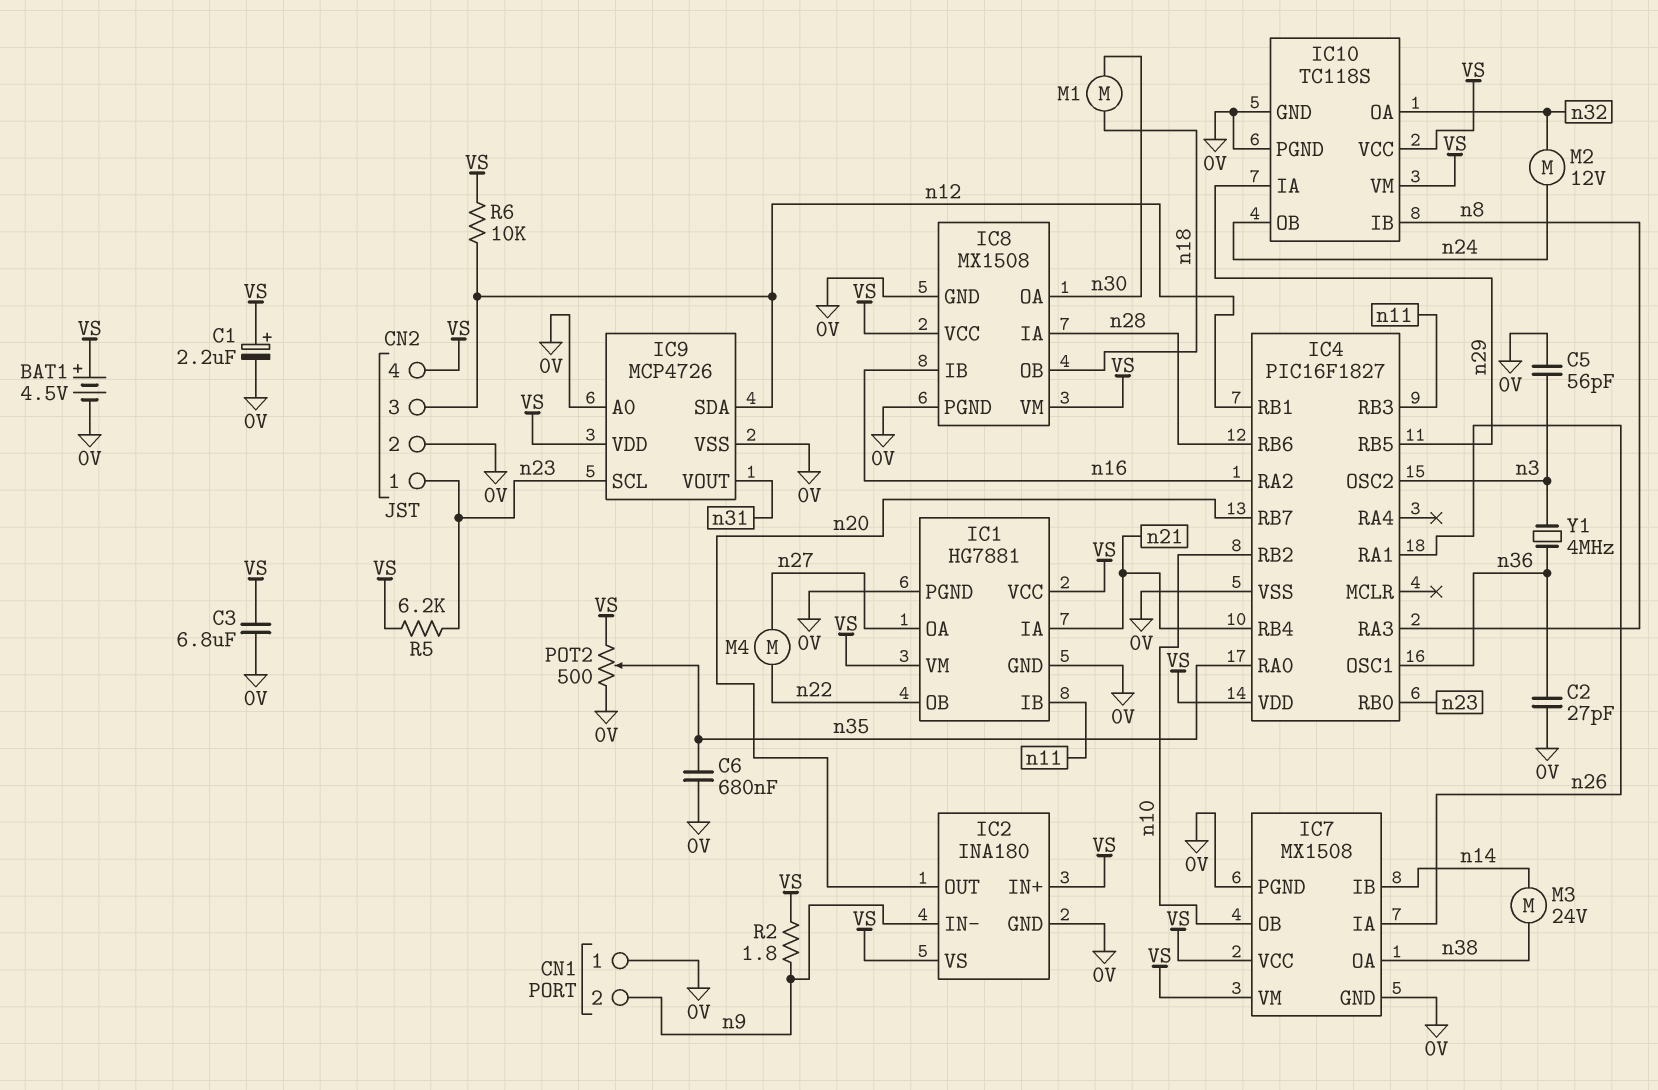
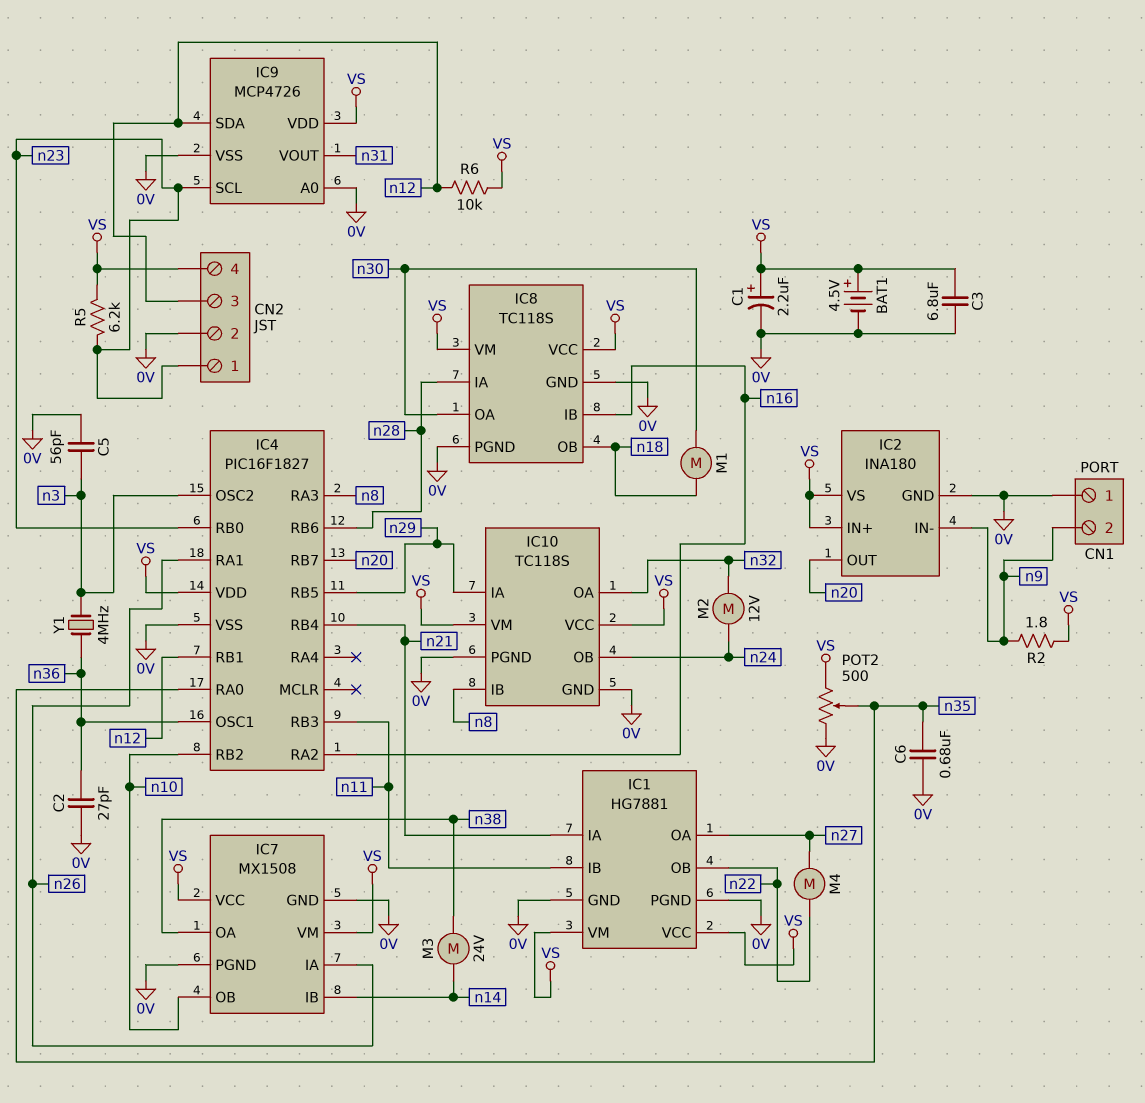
IC8: MX1508 -> TC118S

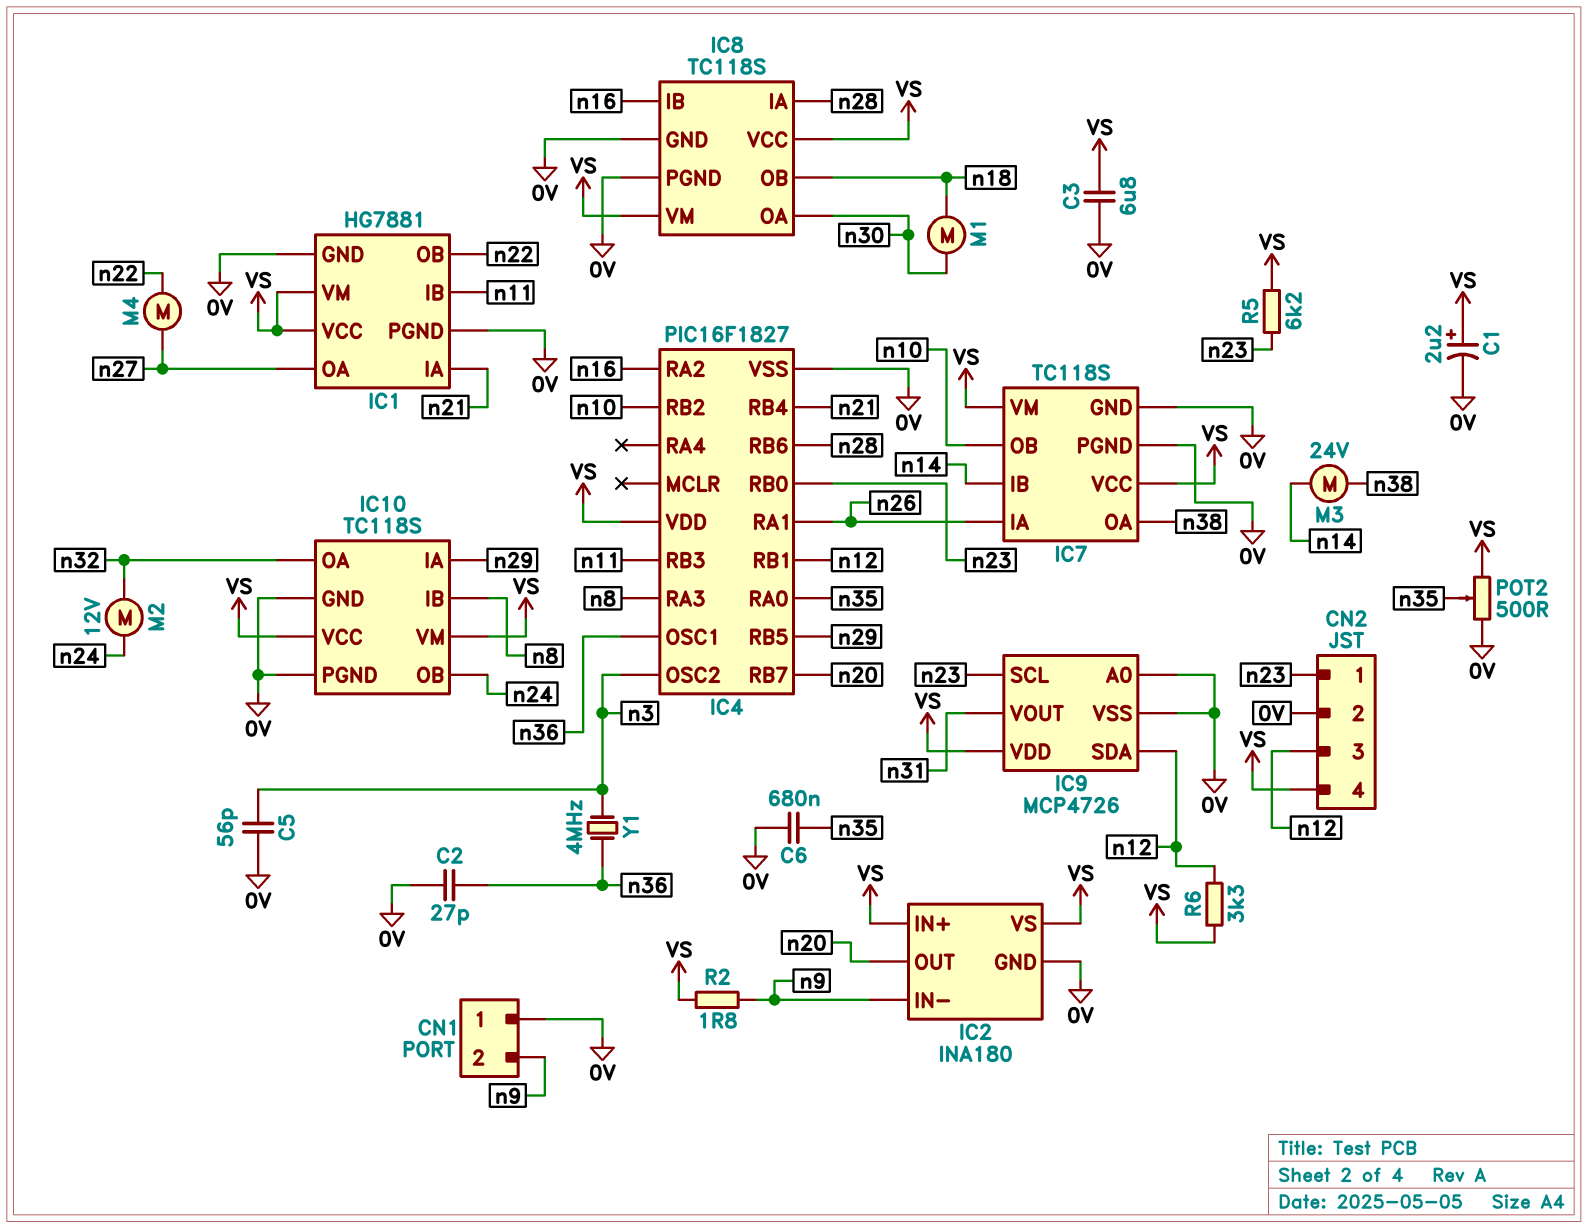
BAT1: 4.5V (plus VS, minus 0V) -> none
IC7: MX1508 -> TC118S
R6: 10k (VS, n12) -> 3.3k (VS, n12)

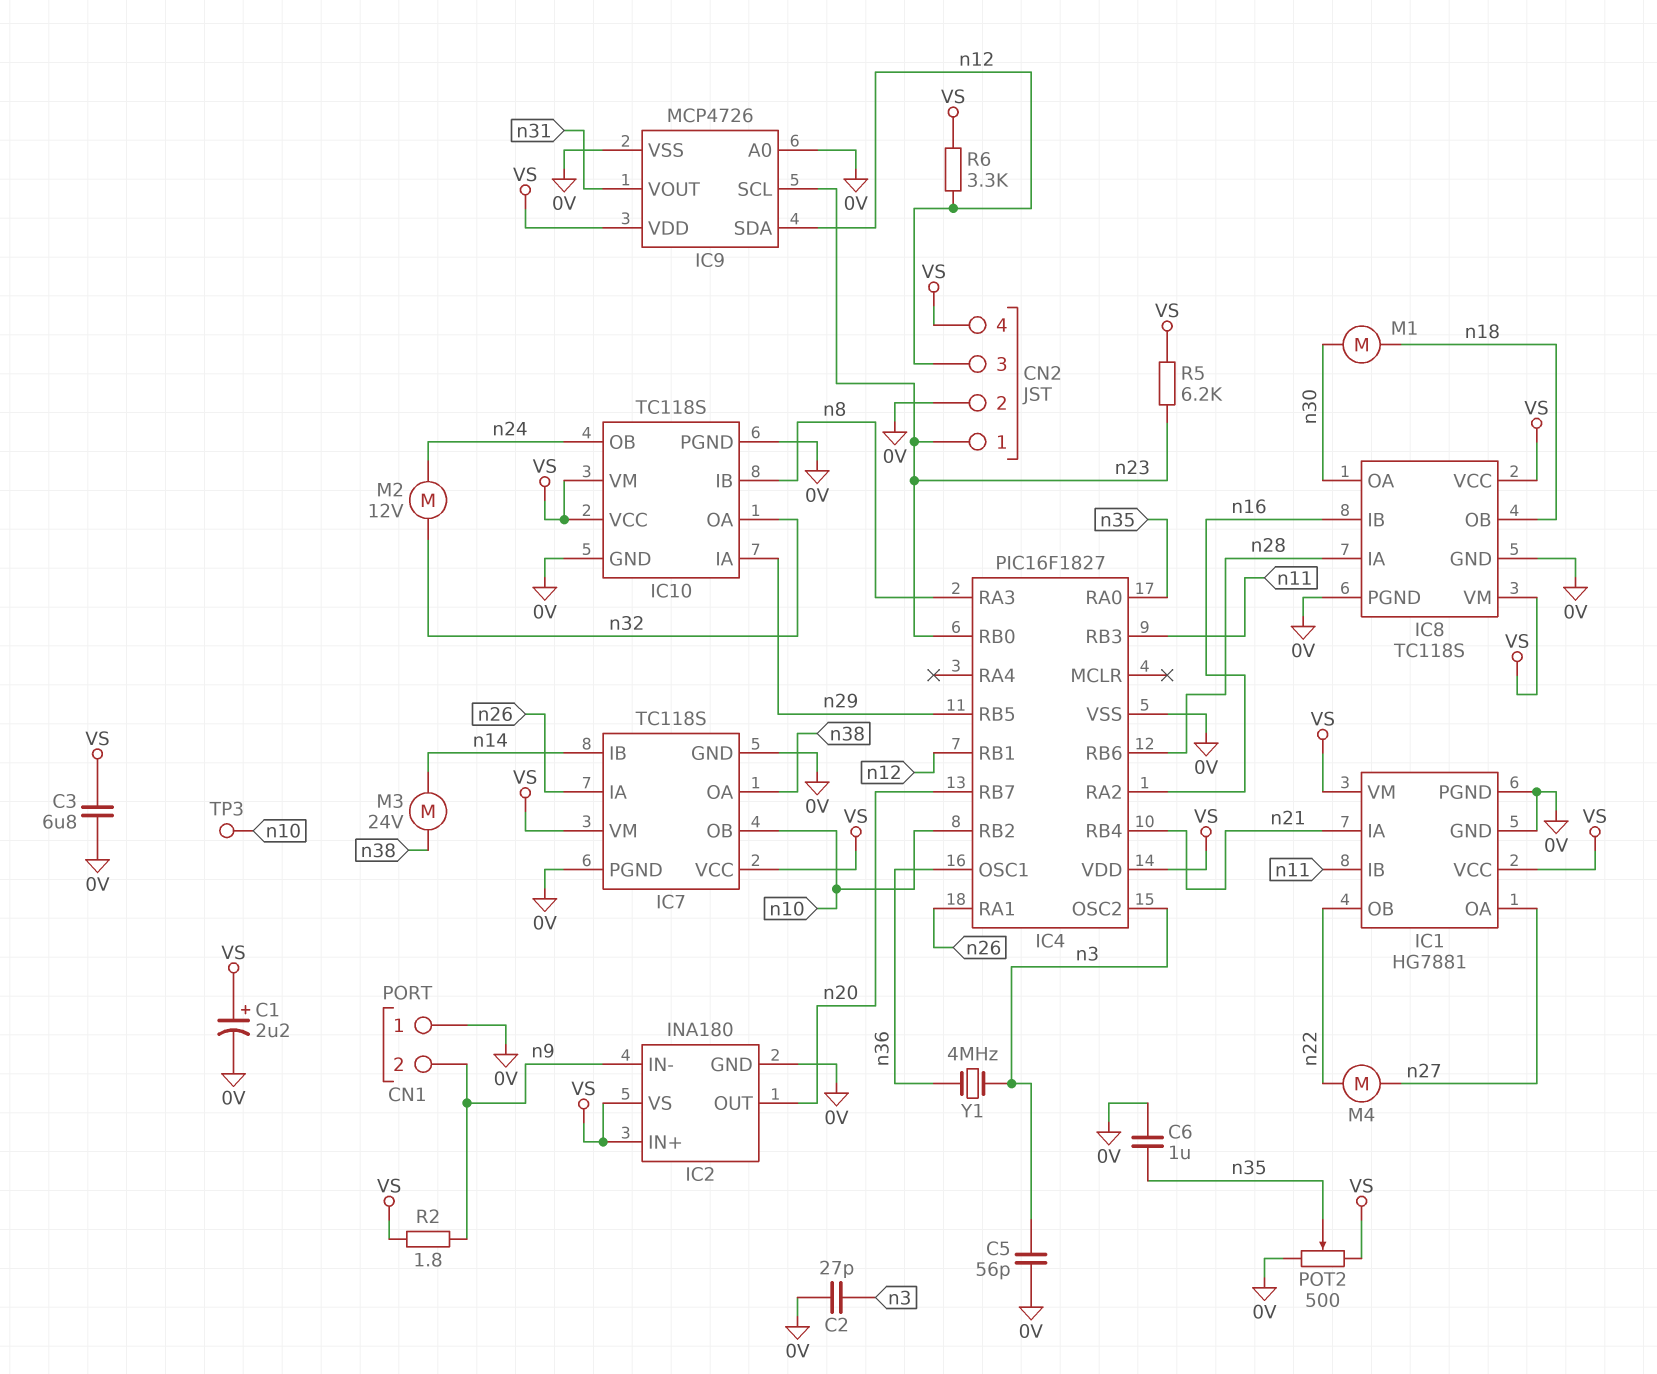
C2: 27pF (0V, n36) -> 27pF (0V, n3)
C6: 680nF (0V, n35) -> 1uF (0V, n35)
TP3: none -> test point (n10)

